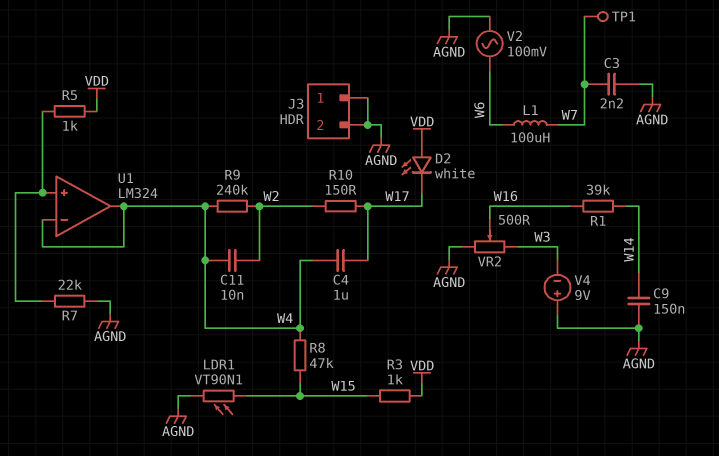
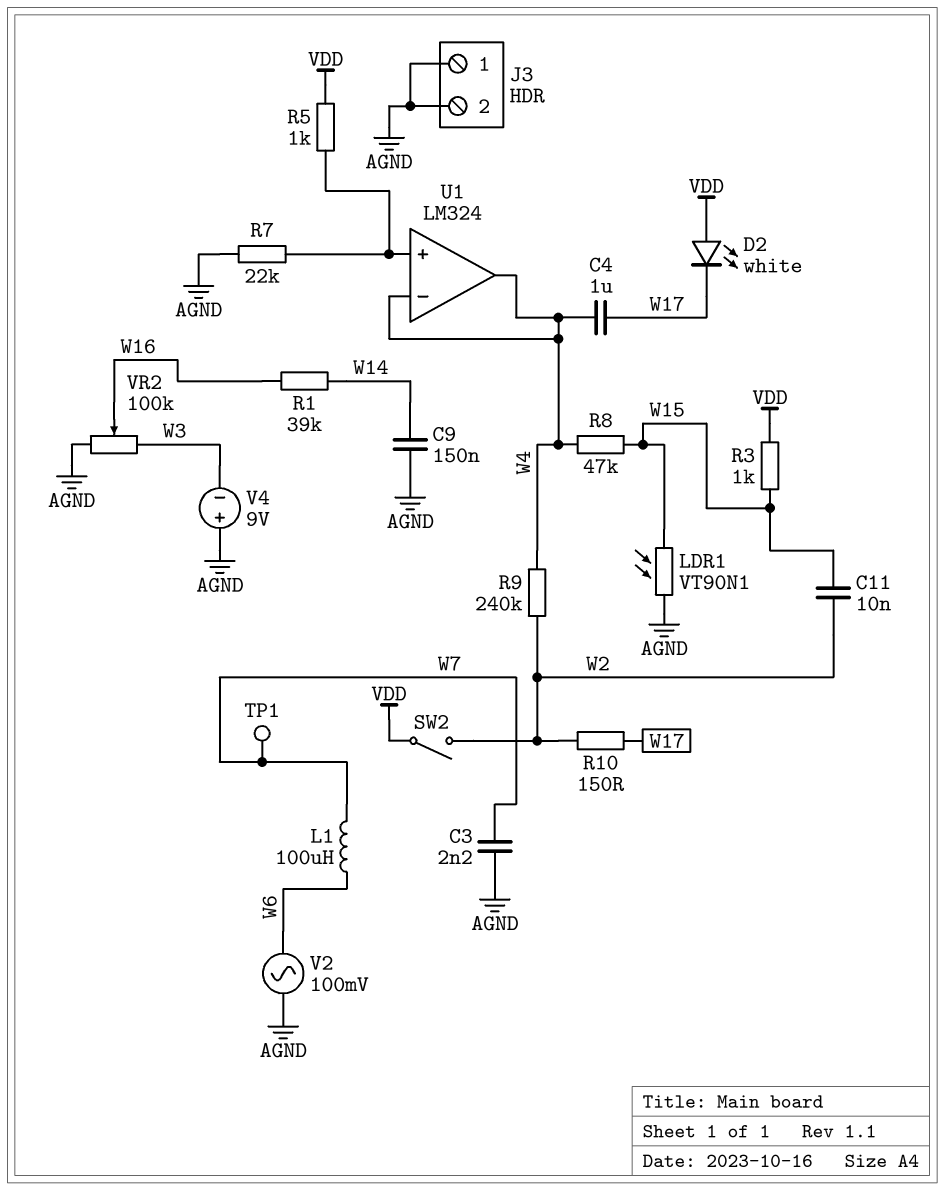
C11: 10nF (W2, W4) -> 10nF (W2, W15)
SW2: none -> switch (VDD, W2)
VR2: 500 (AGND, W3, wiper W16) -> 100k (AGND, W3, wiper W16)

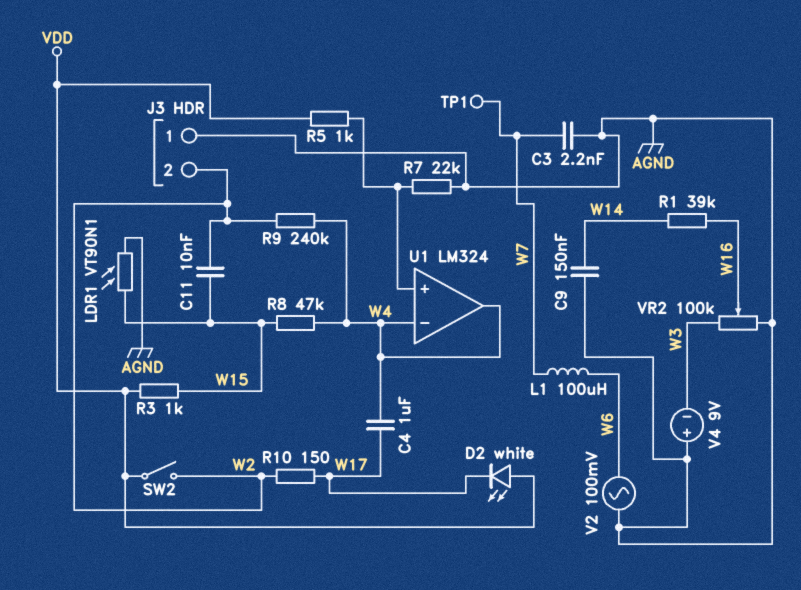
J3 pin 2: AGND -> W2

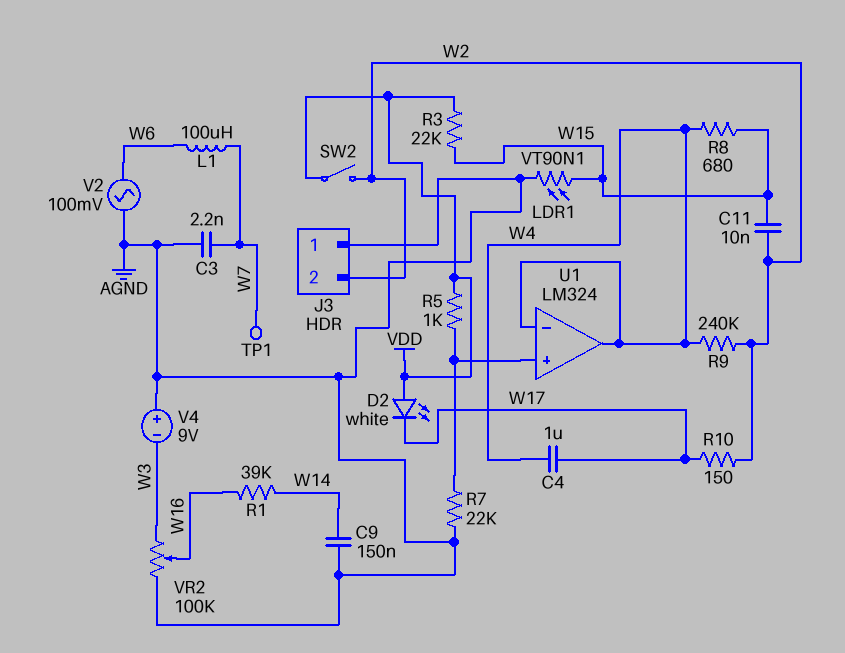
R3: 1k (VDD, W15) -> 22k (VDD, W15)
R8: 47k (W4, W15) -> 680 (W4, W15)

